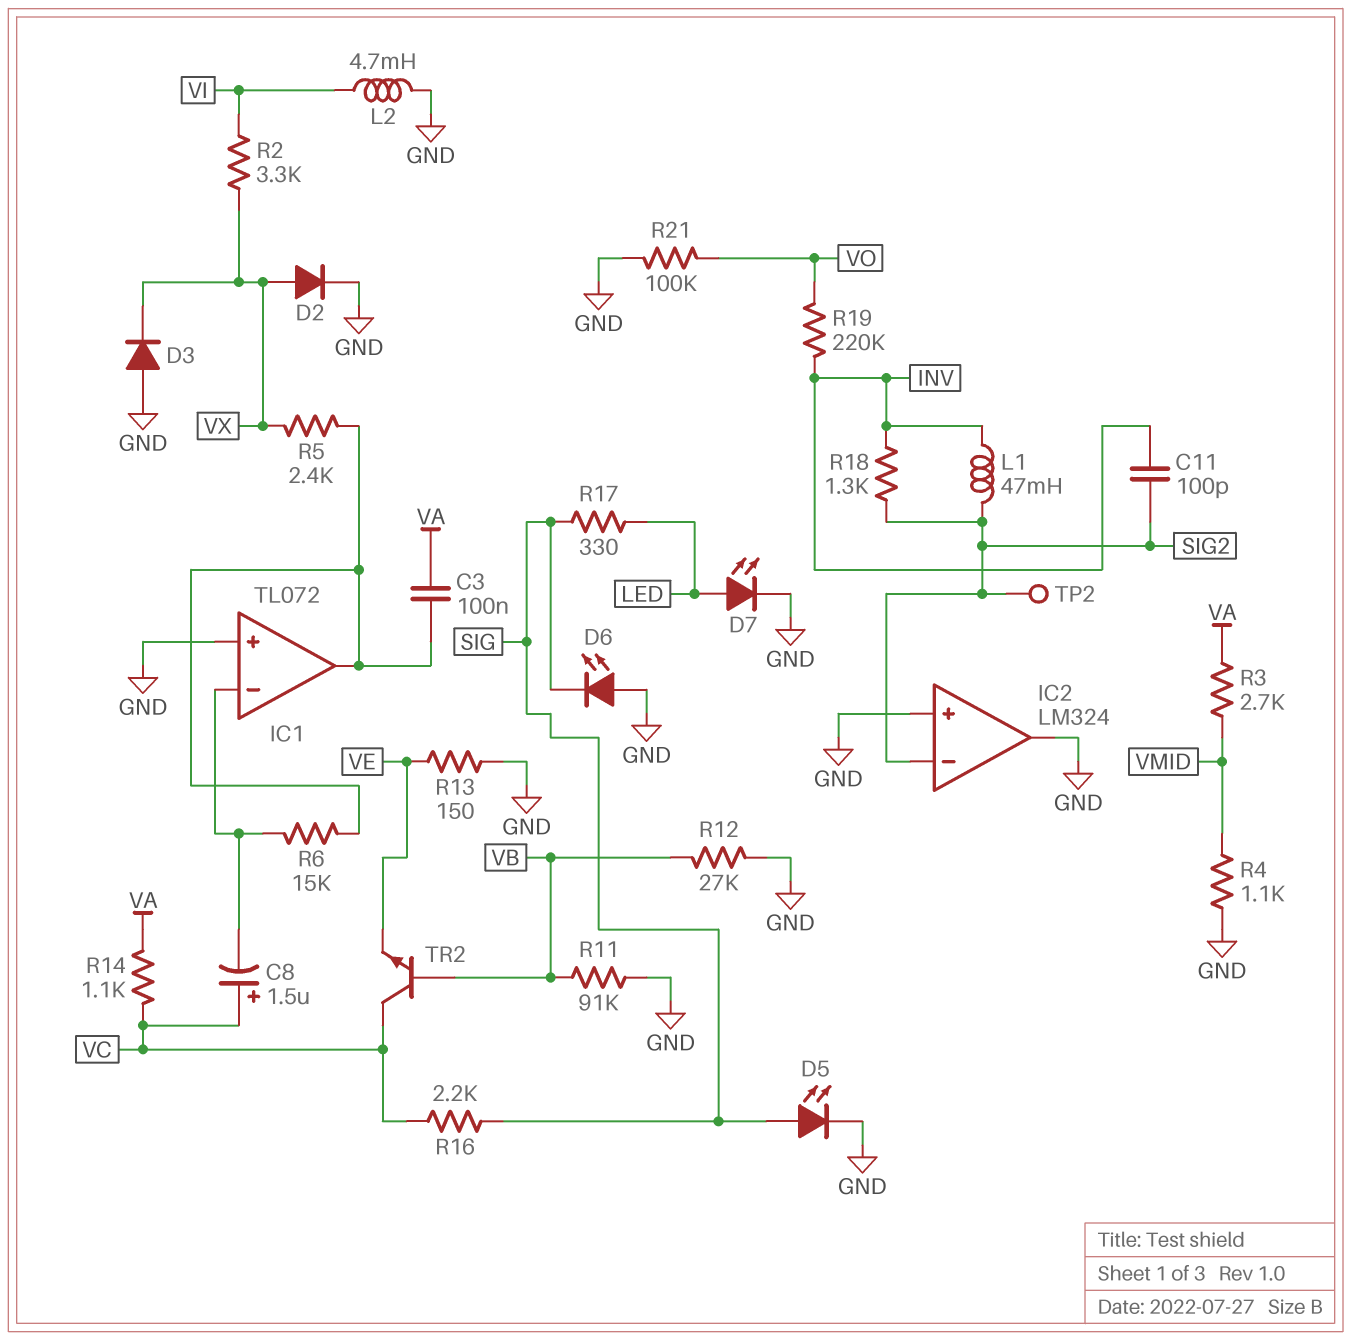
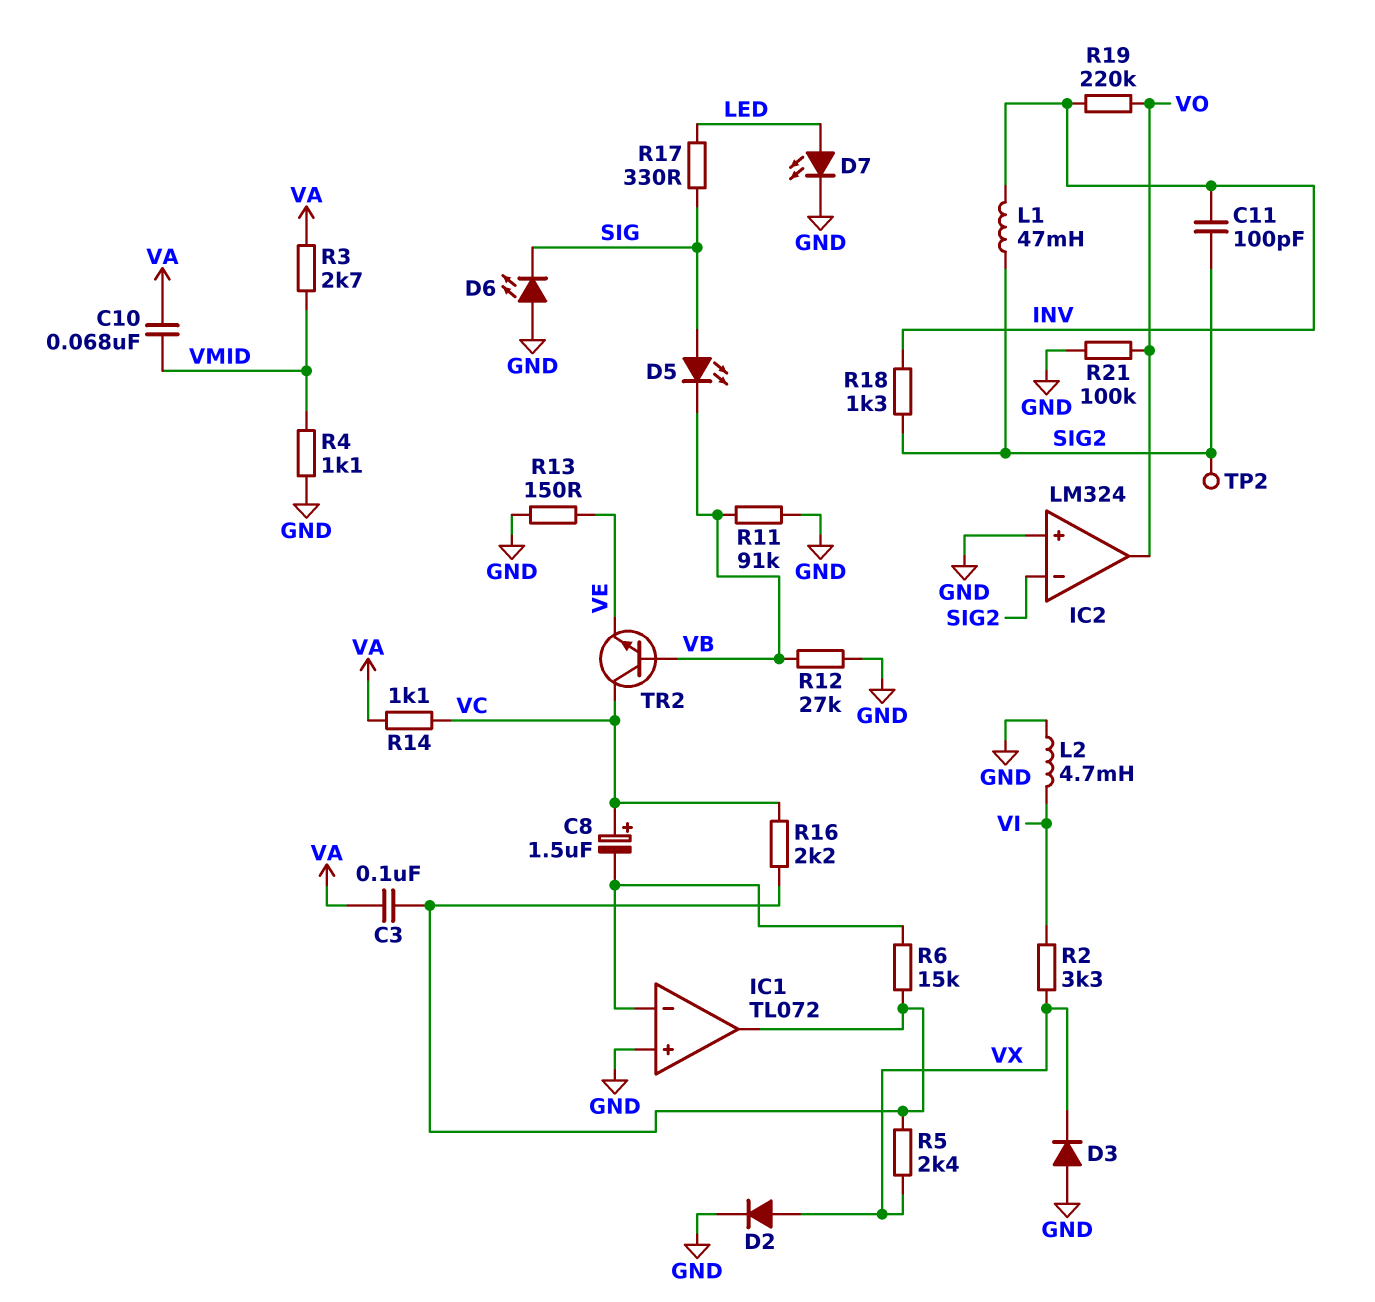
C10: none -> 68nF (VA, VMID)
D5: LED (A SIG, K GND) -> LED (A SIG, K VB)
IC2 pin out: GND -> VO
R16: 2.2k (SIG, VC) -> 2.2k (IC1/out, VC)

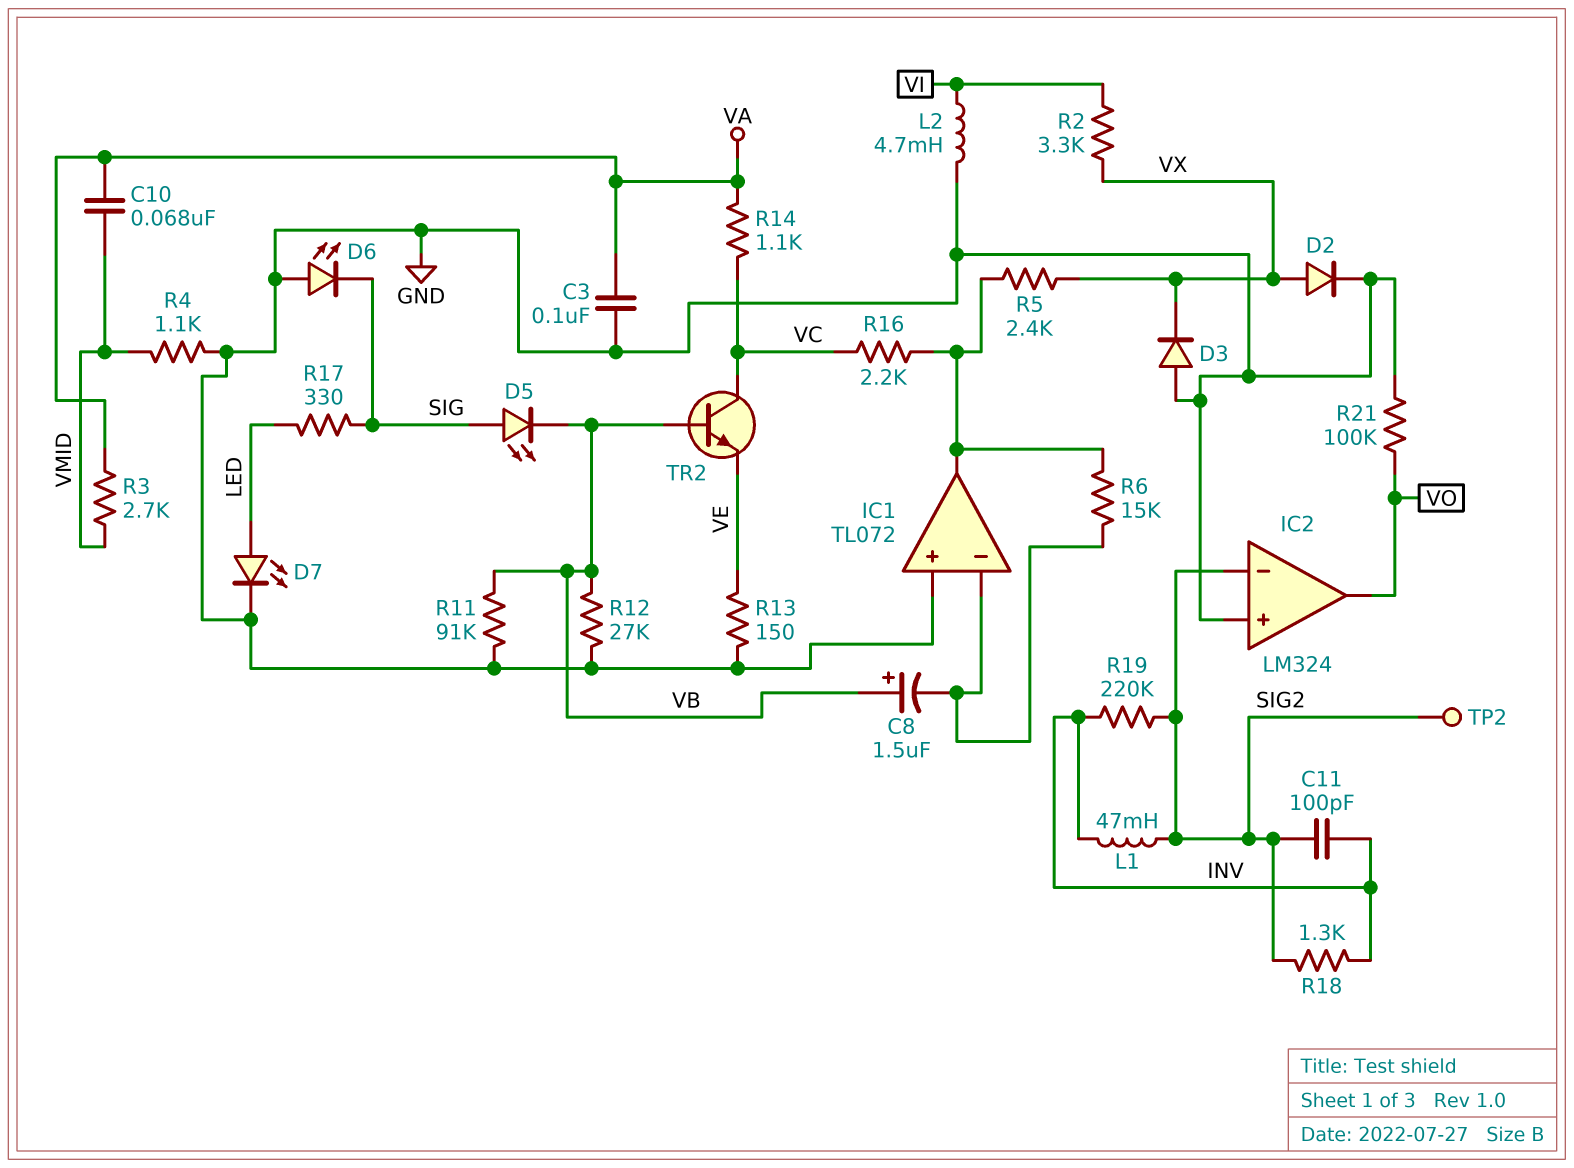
C3: 100nF (IC1/out, VA) -> 100nF (GND, VA)
C8: 1.5uF (plus VC, minus IC1/in-) -> 1.5uF (plus VB, minus IC1/in-)
R19: 220k (INV, VO) -> 220k (INV, SIG2)

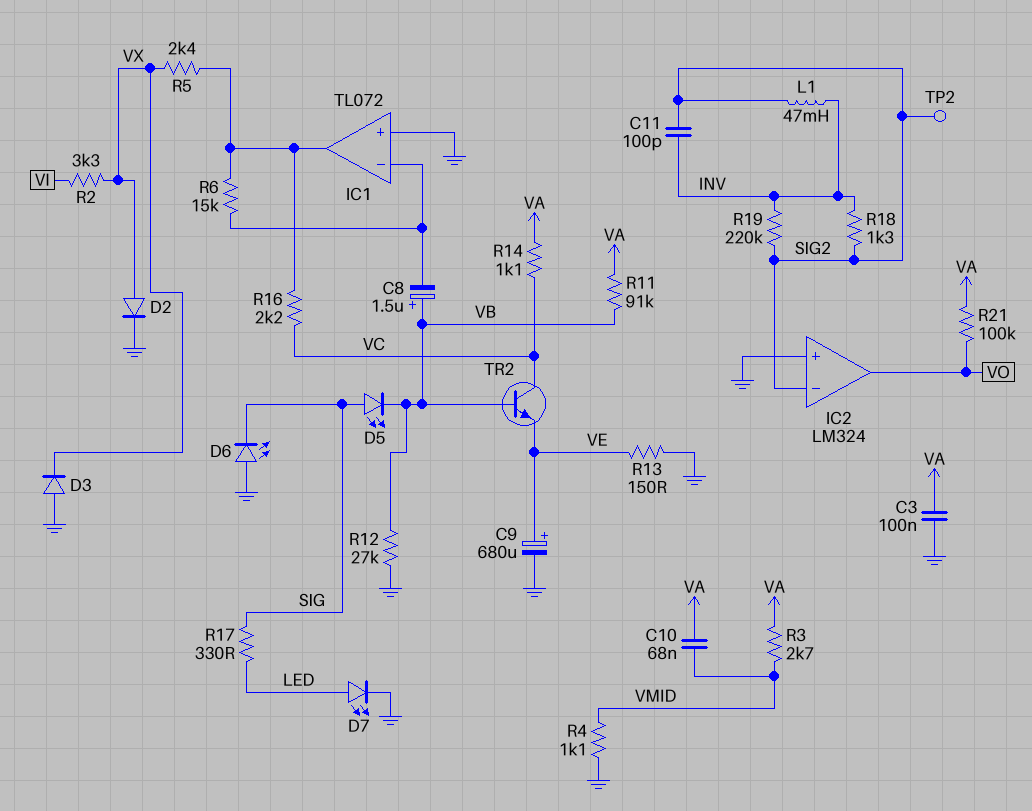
C9: none -> 680uF (plus VE, minus GND)
L2: 4.7mH (GND, VI) -> none
R11: 91k (GND, VB) -> 91k (VA, VB)
R21: 100k (GND, VO) -> 100k (VA, VO)

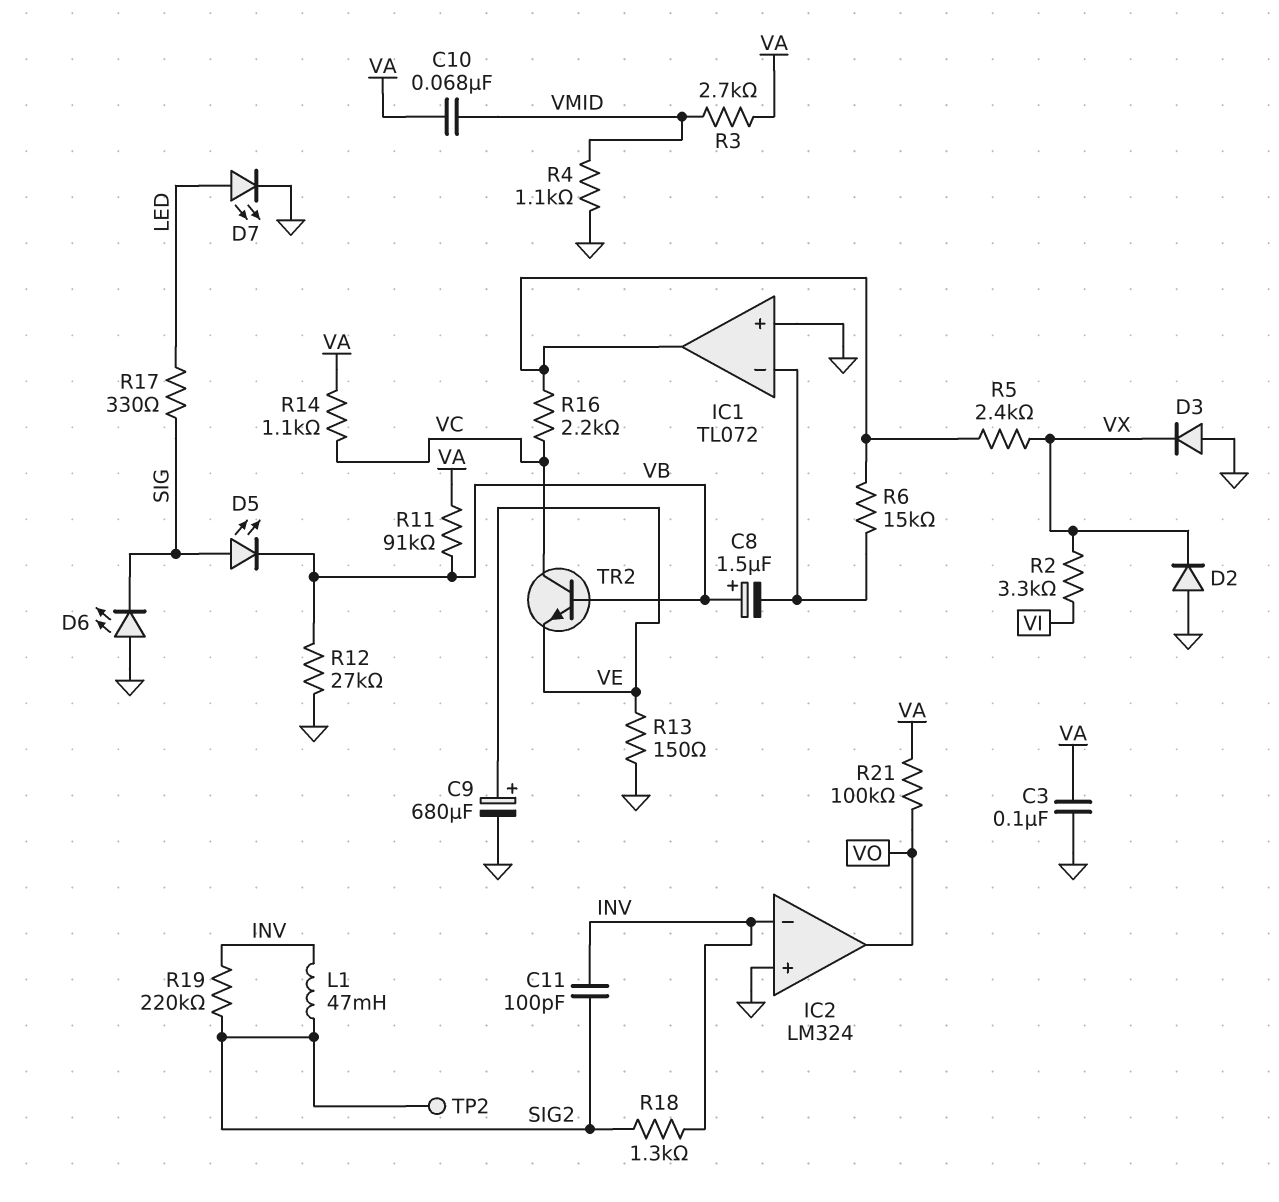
D2: diode (A VX, K GND) -> diode (A GND, K VX)
IC2 pin in-: SIG2 -> INV

